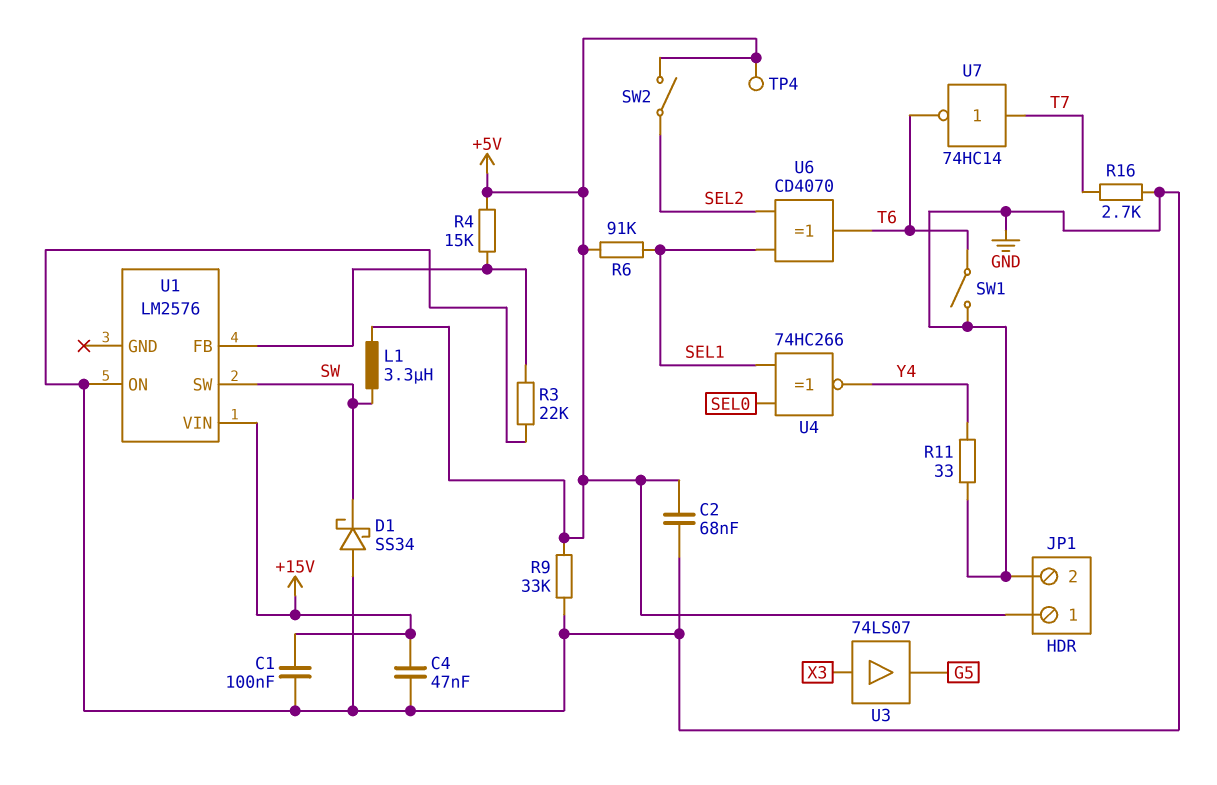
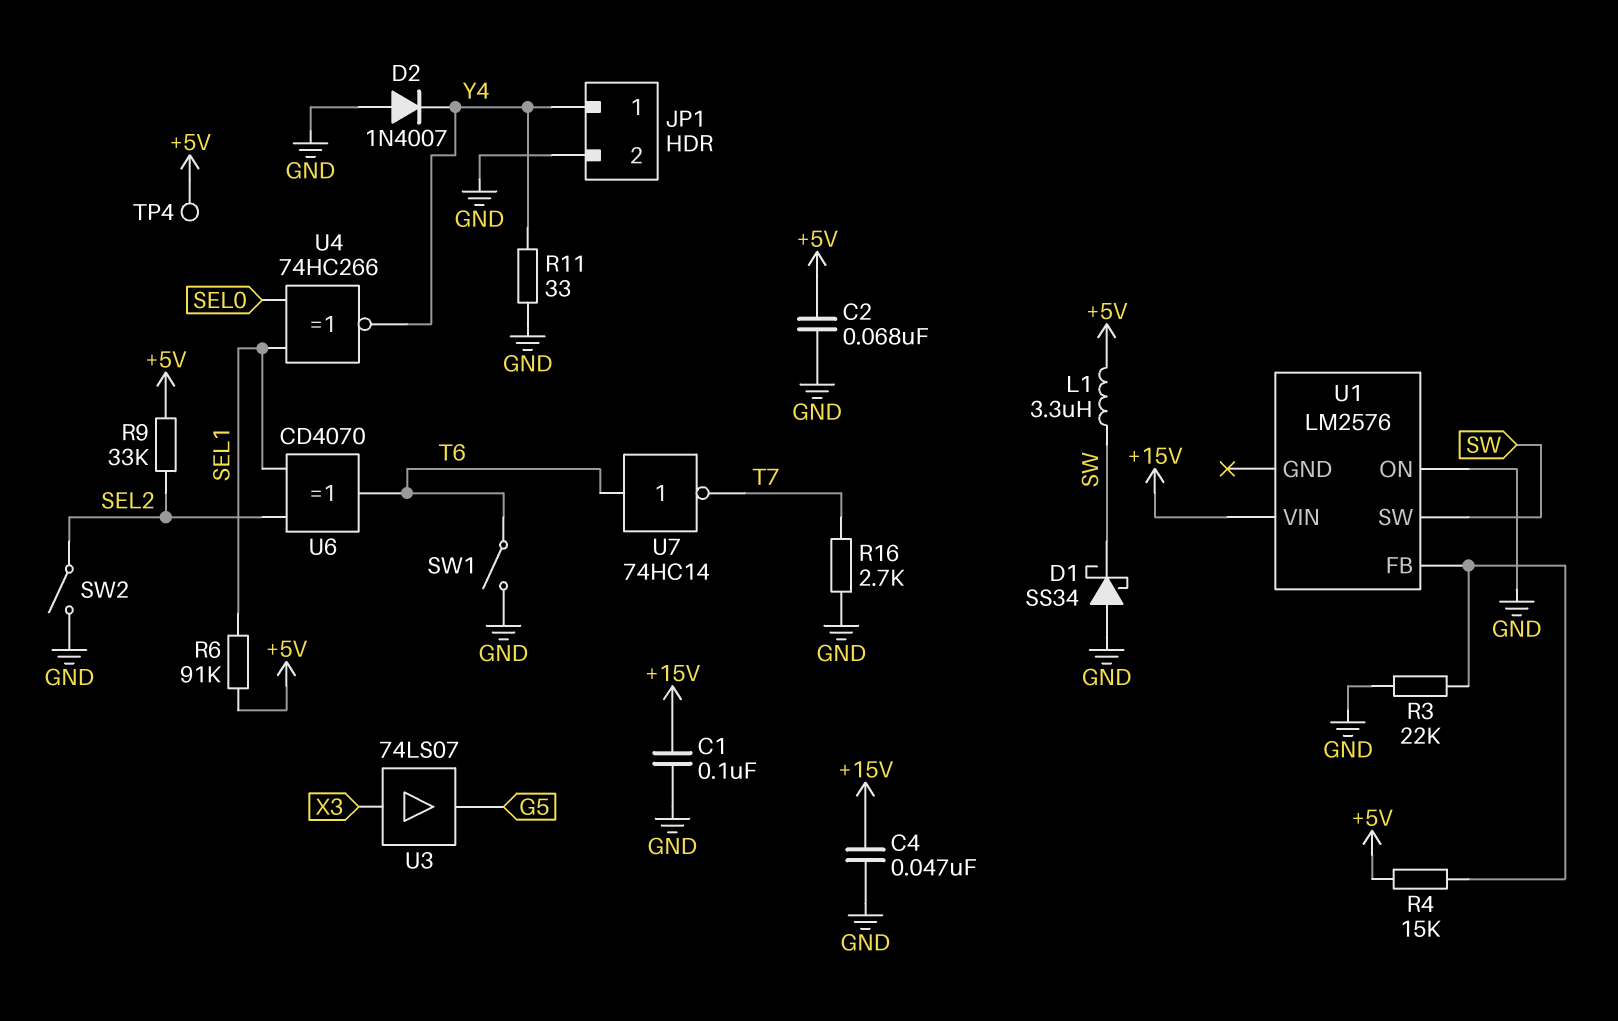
D2: none -> diode 1N4007 (A GND, K Y4)
JP1 pin 1: +5V -> Y4
R9: 33k (+5V, GND) -> 33k (+5V, SEL2)
SW2: switch (+5V, SEL2) -> switch (GND, SEL2)
U7: NOT 74HC14 (in T7, out T6) -> NOT 74HC14 (in T6, out T7)

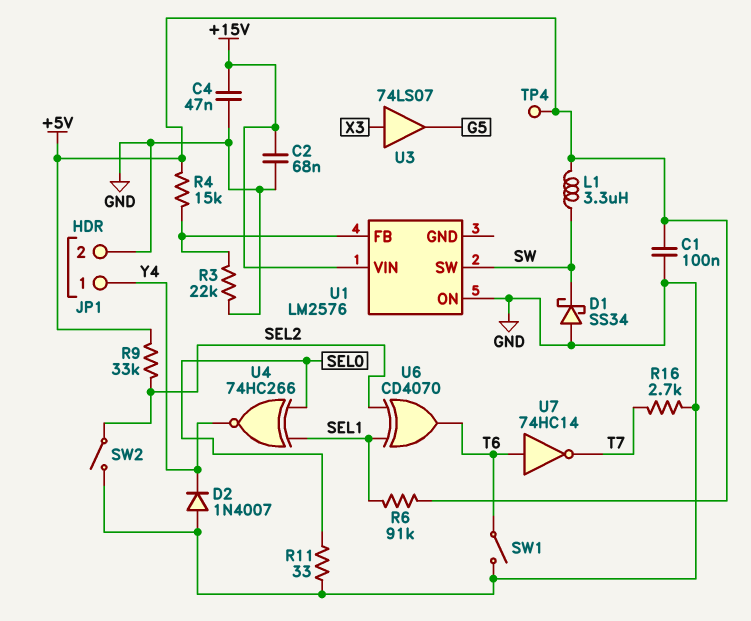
C1: 100nF (+15V, GND) -> 100nF (+5V, GND)
C2: 68nF (+5V, GND) -> 68nF (+15V, GND)
R11: 33 (GND, Y4) -> 33 (GND, SEL0)

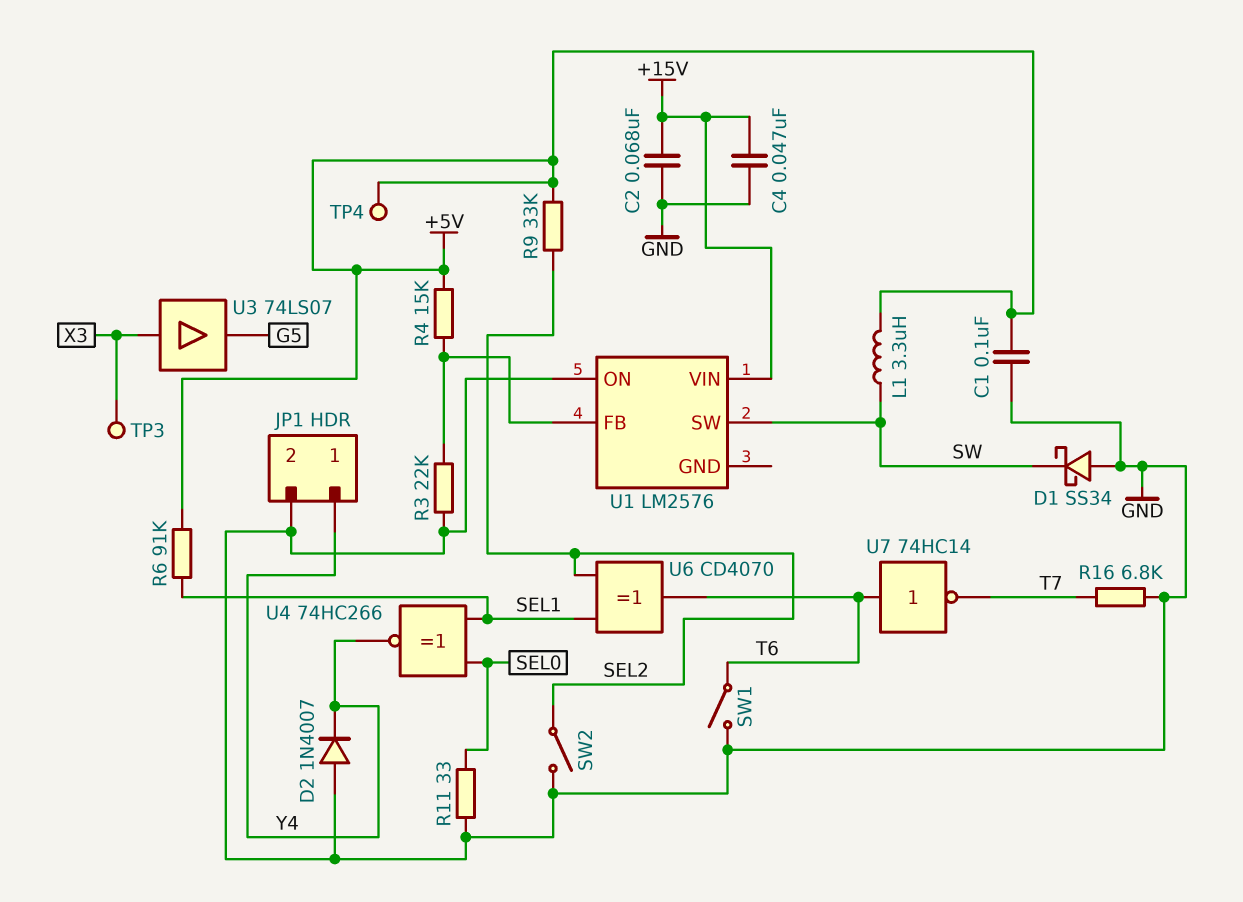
R16: 2.7k (GND, T7) -> 6.8k (GND, T7)
TP3: none -> test point (X3)

